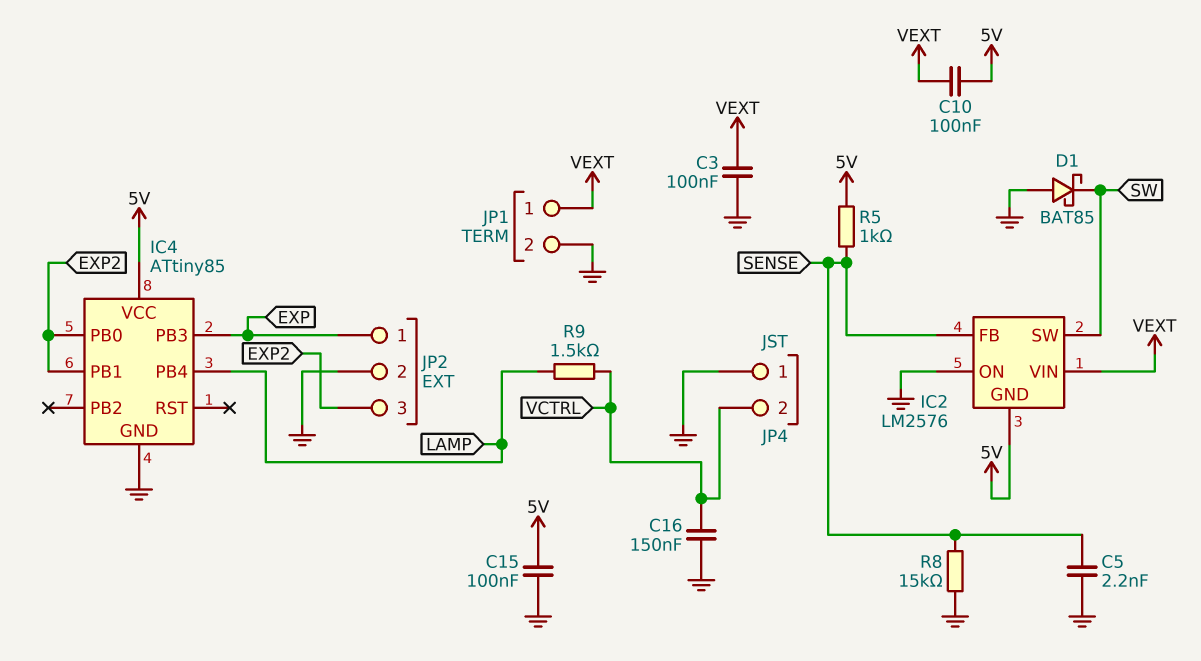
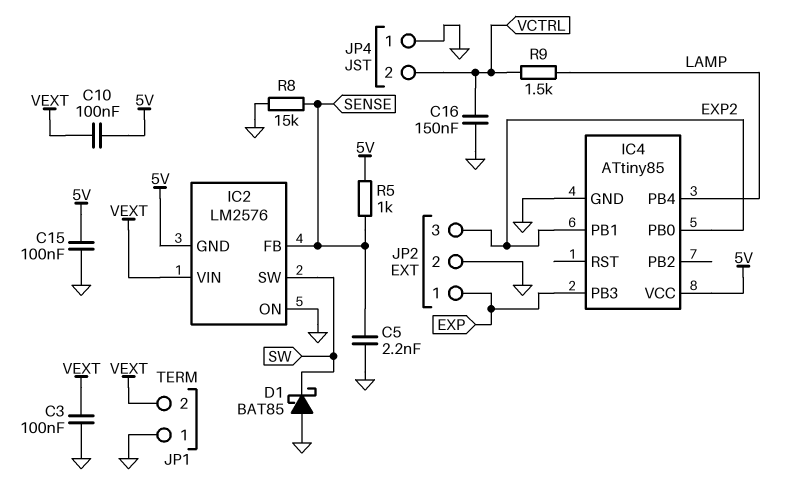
JP1 pin 1: VEXT -> GND
JP1 pin 2: GND -> VEXT

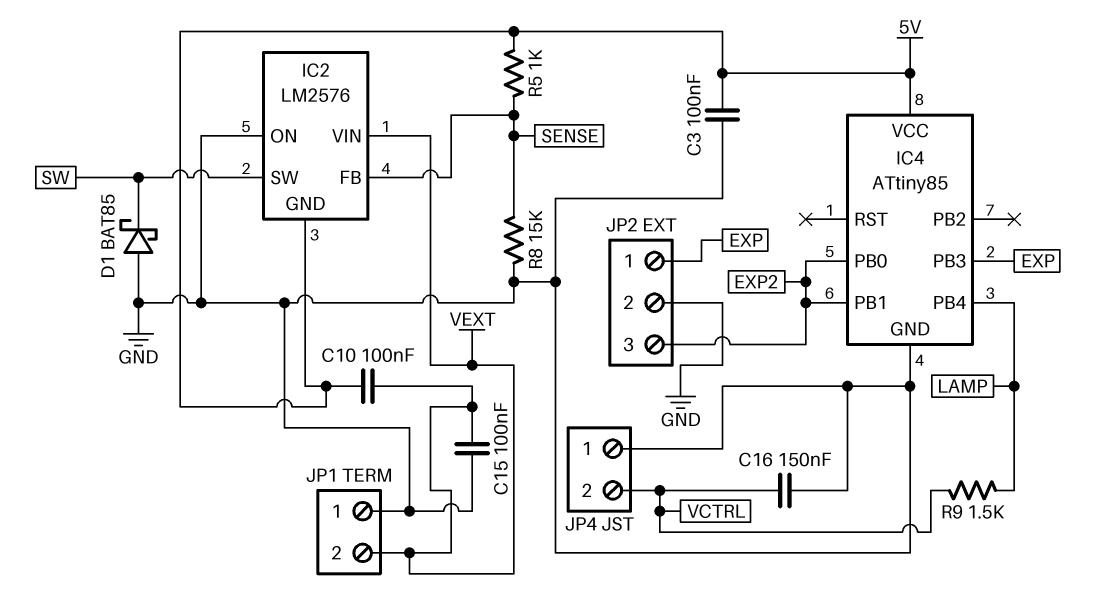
C3: 100nF (GND, VEXT) -> 100nF (5V, GND)
C5: 2.2nF (GND, SENSE) -> none
C15: 100nF (5V, GND) -> 100nF (GND, VEXT)

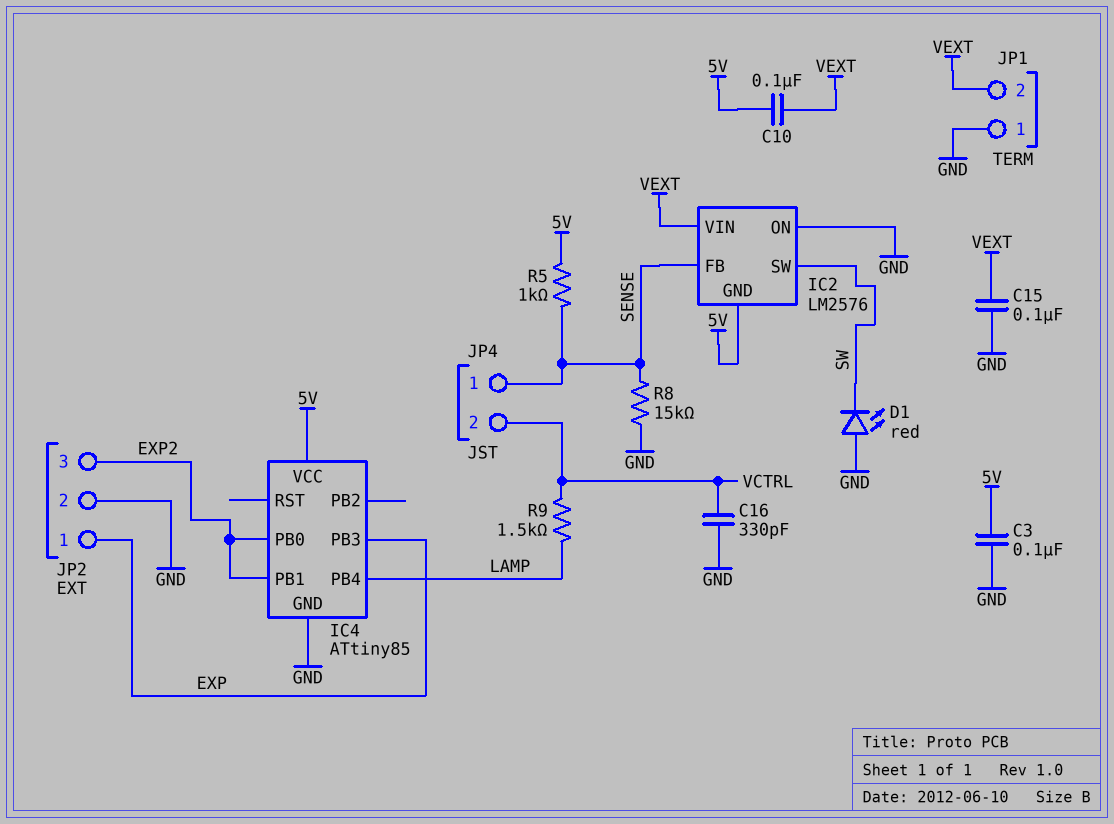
C16: 150nF (GND, VCTRL) -> 330pF (GND, VCTRL)
D1: schottky BAT85 (A GND, K SW) -> LED red (A GND, K SW)
JP4 pin 1: GND -> SENSE

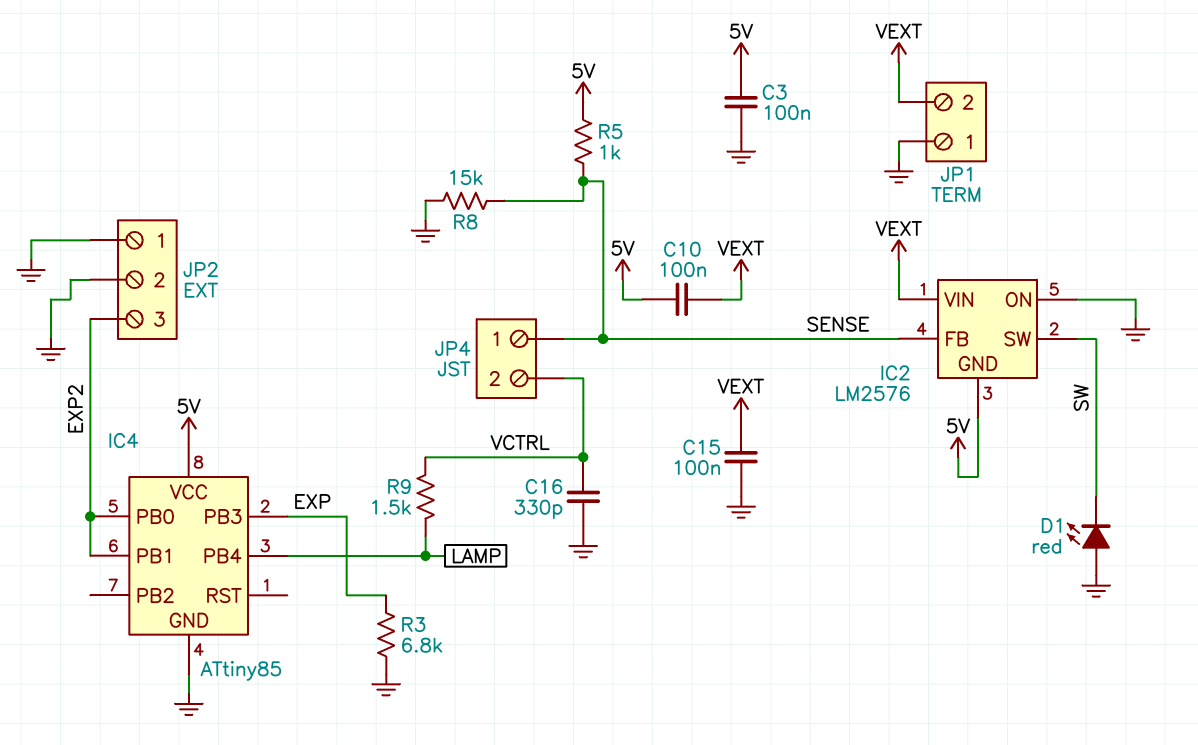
JP2 pin 1: EXP -> GND
R3: none -> 6.8k (EXP, GND)

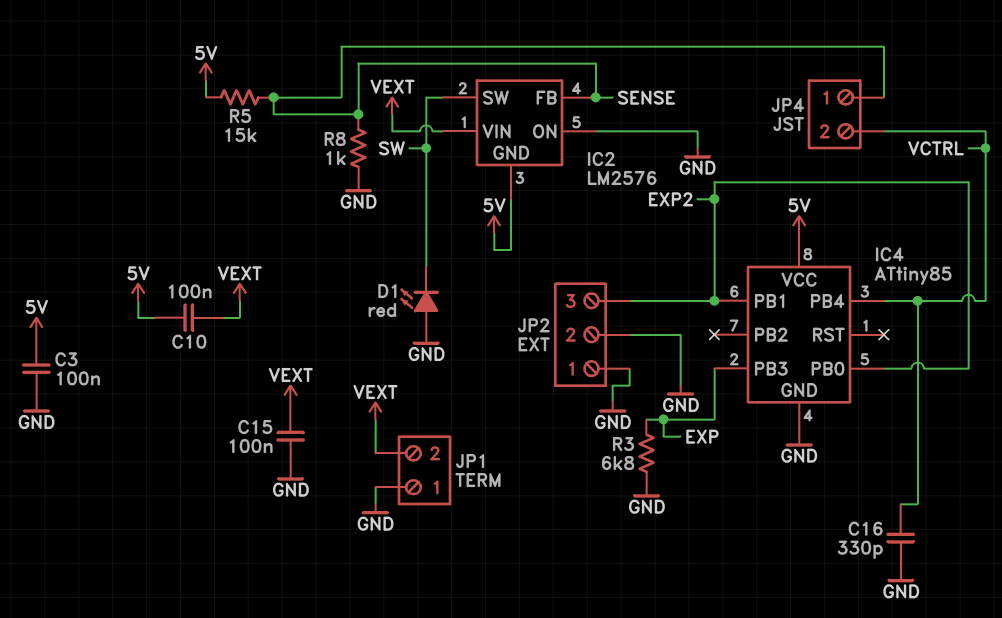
IC4 pin PB4: LAMP -> VCTRL
R5: 1k (5V, SENSE) -> 15k (5V, SENSE)
R8: 15k (GND, SENSE) -> 1k (GND, SENSE)
R9: 1.5k (LAMP, VCTRL) -> none

